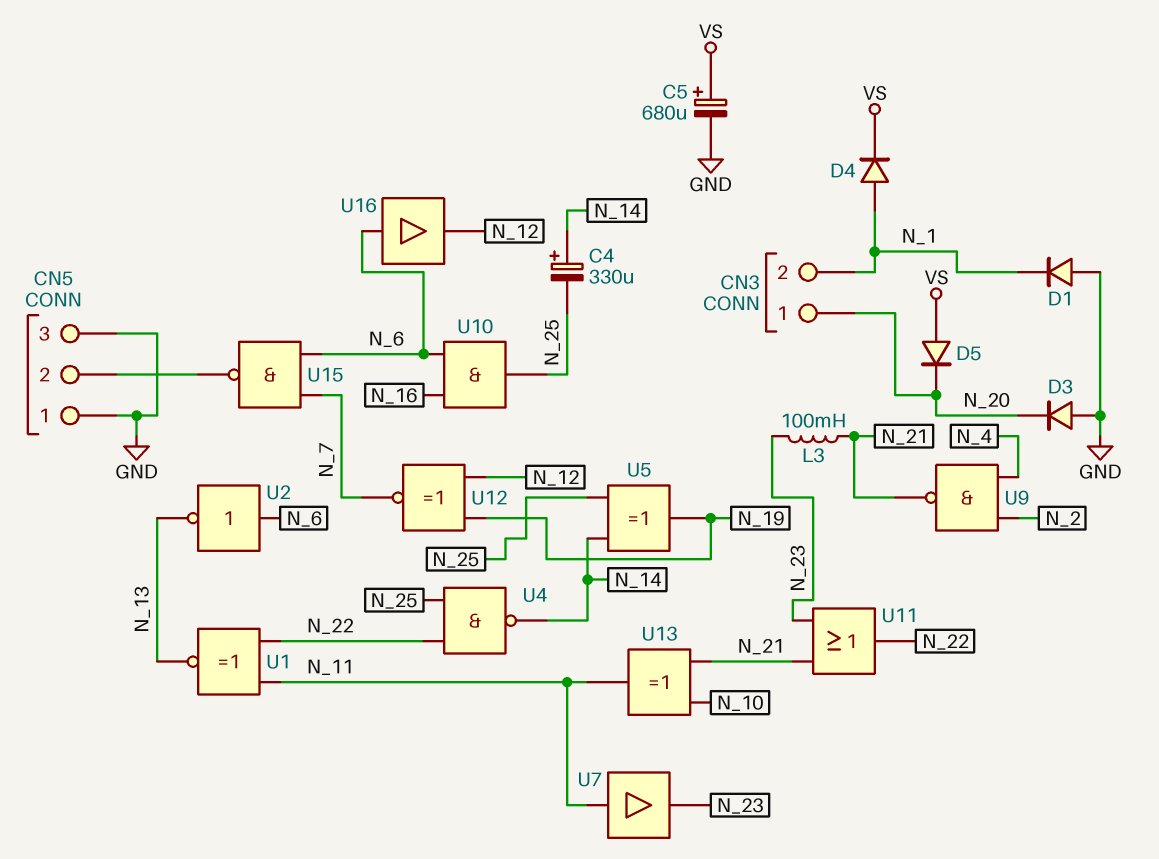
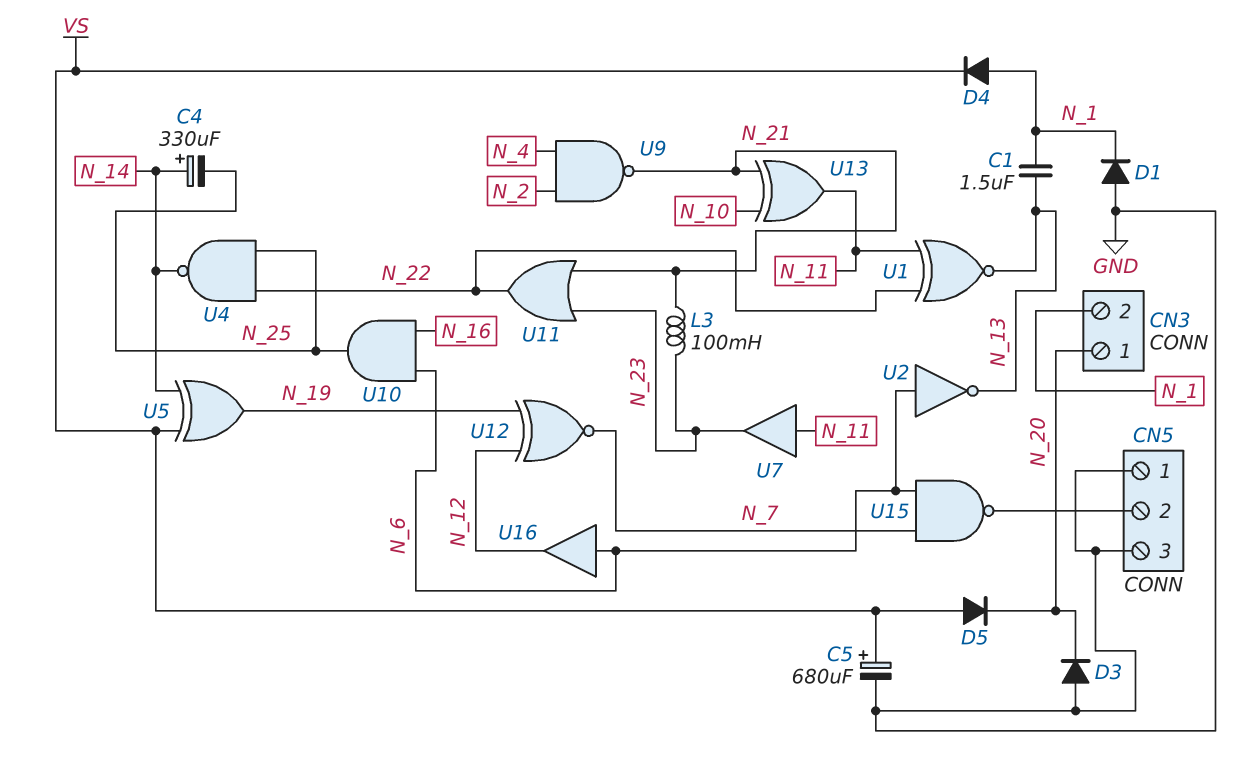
C1: none -> 1.5uF (N_1, N_13)
U5: XOR (in N_14, in N_25, out N_19) -> XOR (in N_14, in VS, out N_19)

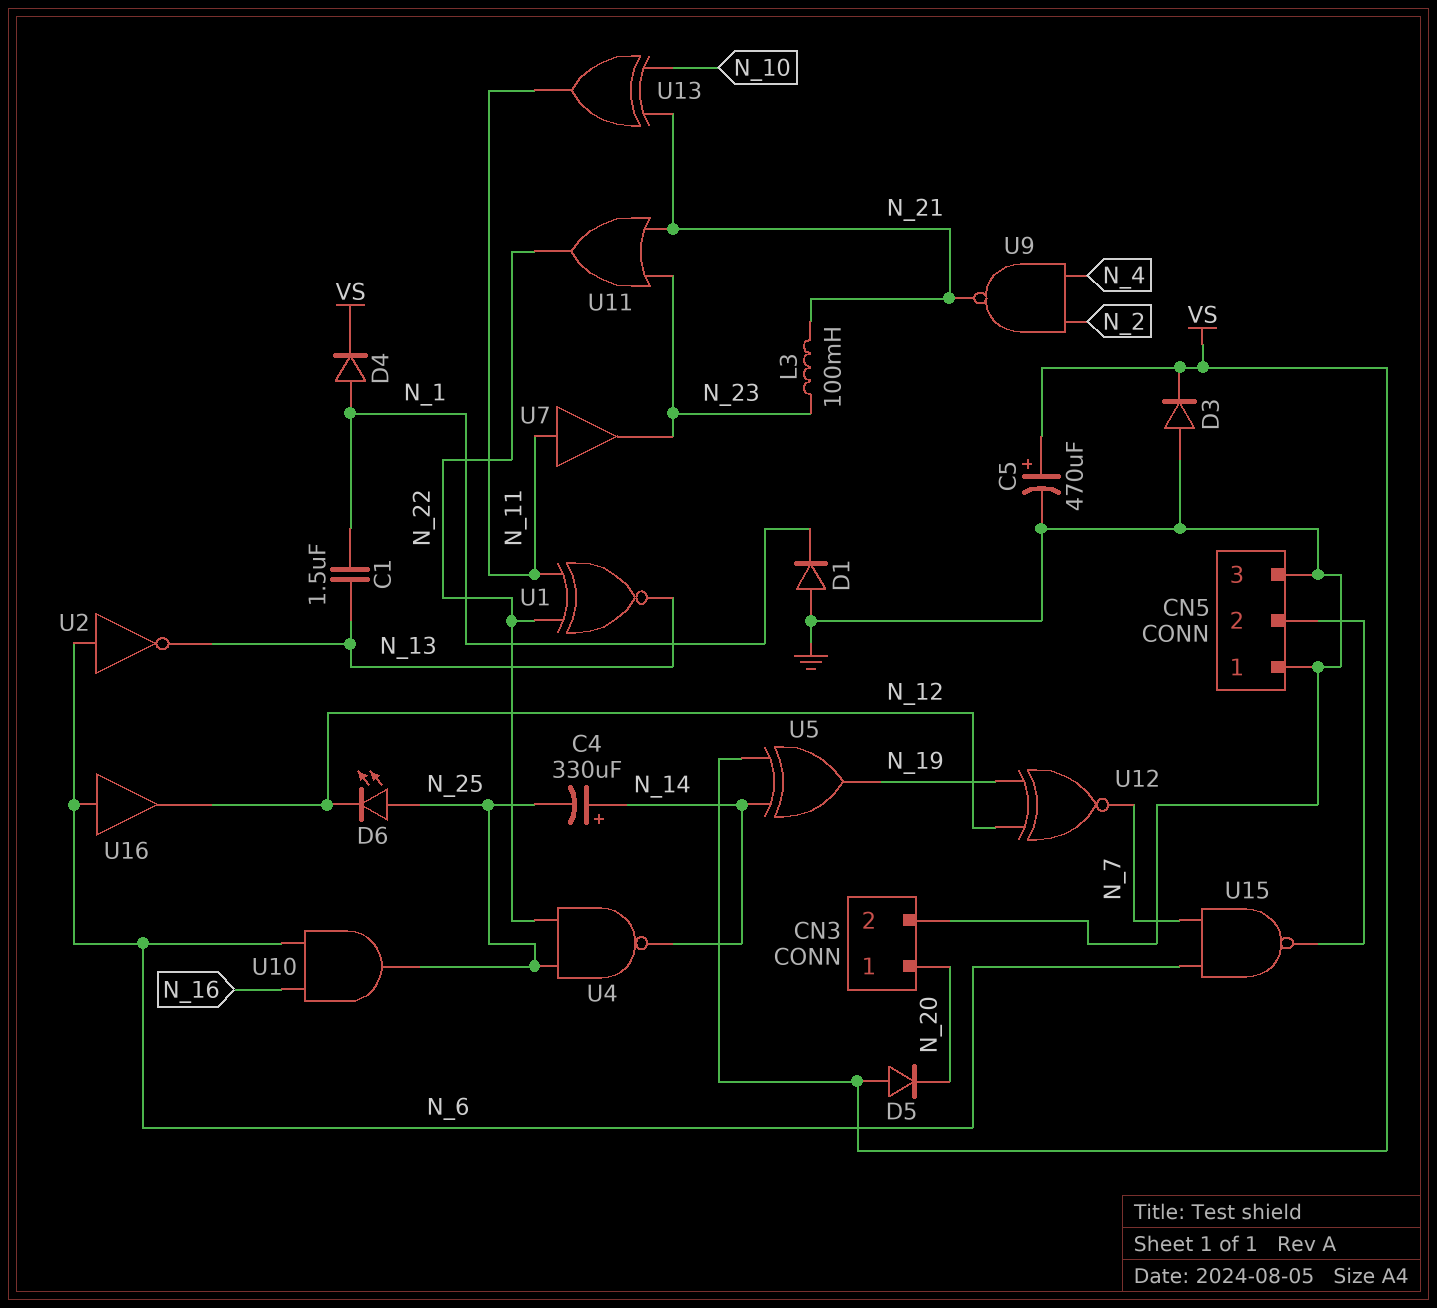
C5: 680uF (plus VS, minus GND) -> 470uF (plus VS, minus GND)
CN3 pin 2: N_1 -> GND
D3: diode (A GND, K N_20) -> diode (A GND, K VS)
D6: none -> LED (A N_25, K N_12)

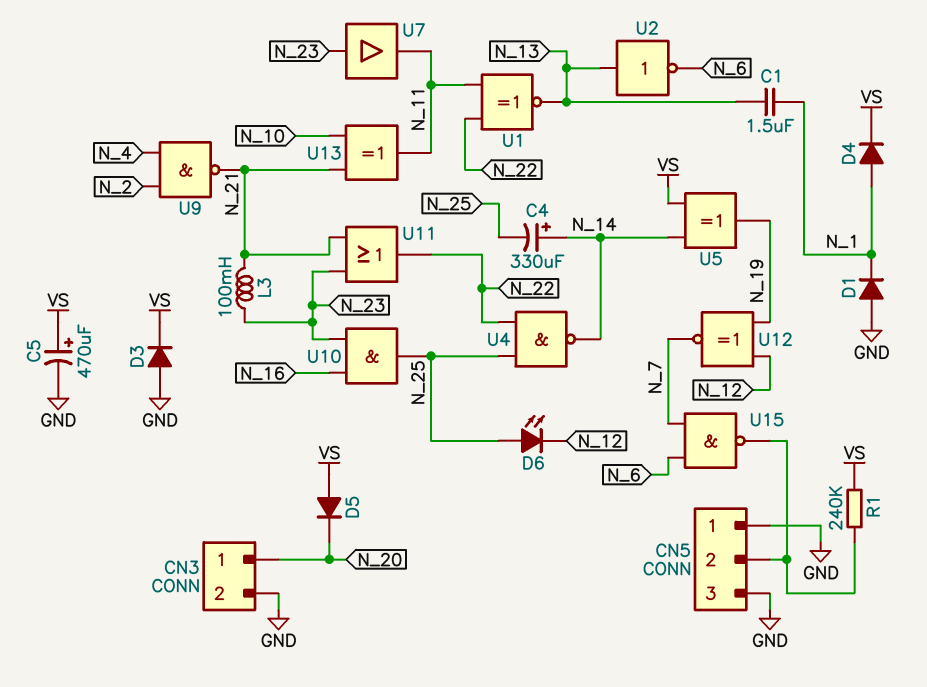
R1: none -> 240k (CN5/2, VS)
U2: NOT (in N_6, out N_13) -> NOT (in N_13, out N_6)
U7: buffer (in N_11, out N_23) -> buffer (in N_23, out N_11)
U10: AND (in N_6, in N_16, out N_25) -> AND (in N_16, in N_23, out N_25)
U16: buffer (in N_6, out N_12) -> none

